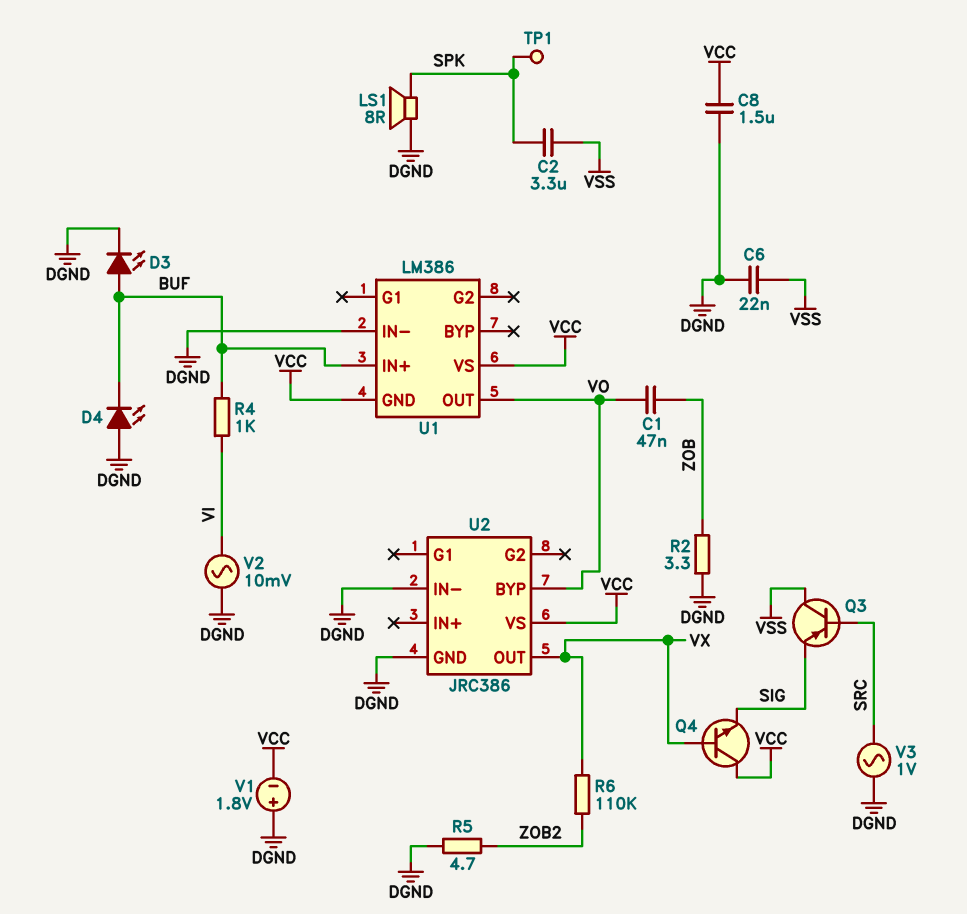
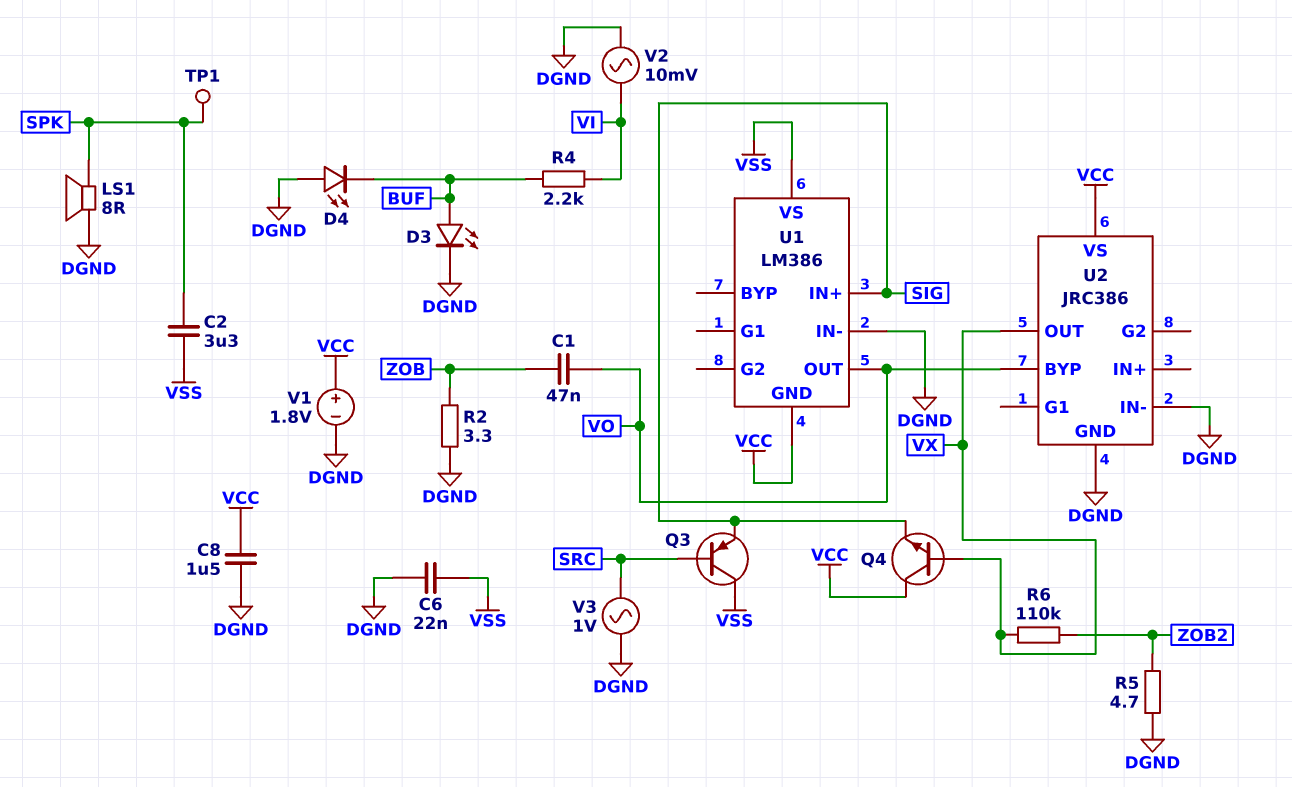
R4: 1k (BUF, VI) -> 2.2k (BUF, VI)
U1 pin IN+: BUF -> SIG
U1 pin VS: VCC -> VSS
V1: 1.8V (plus DGND, minus VCC) -> 1.8V (plus VCC, minus DGND)

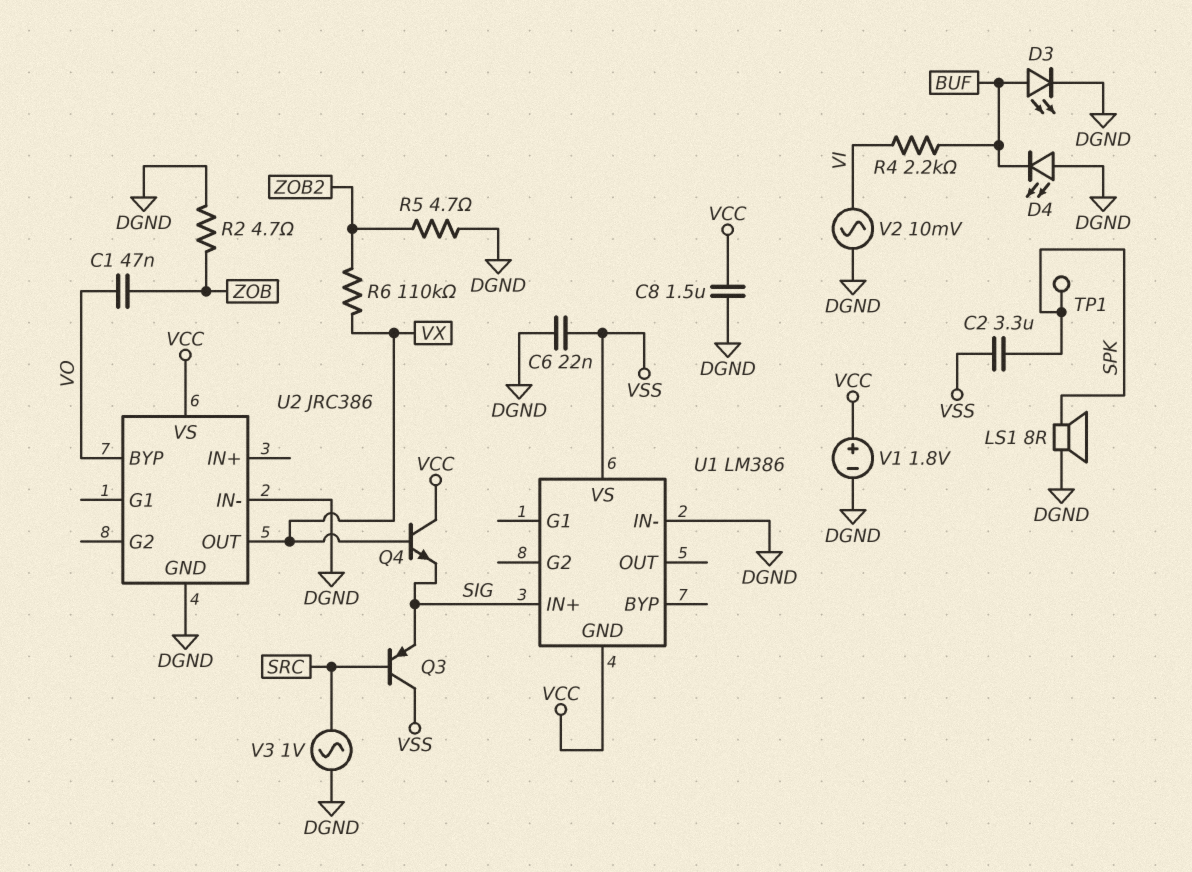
R2: 3.3 (DGND, ZOB) -> 4.7 (DGND, ZOB)
U1 pin OUT: VO -> none

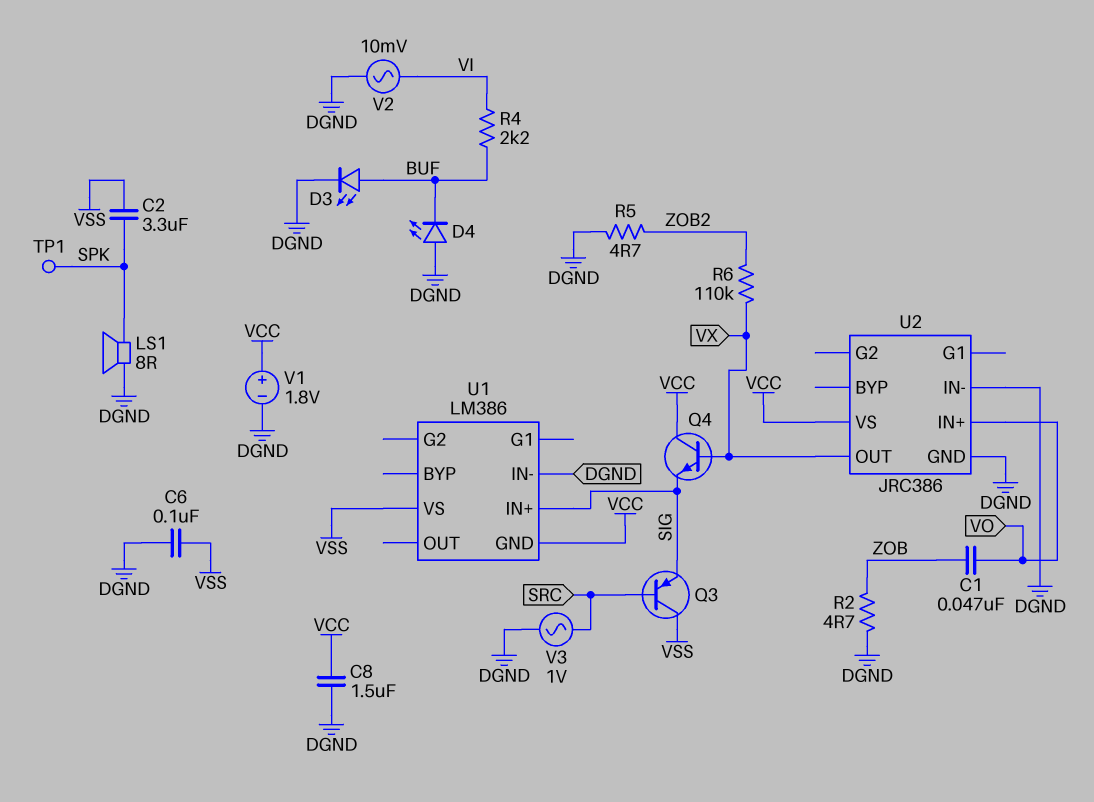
C6: 22nF (DGND, VSS) -> 100nF (DGND, VSS)
U2 pin BYP: VO -> none
U2 pin IN+: none -> VO

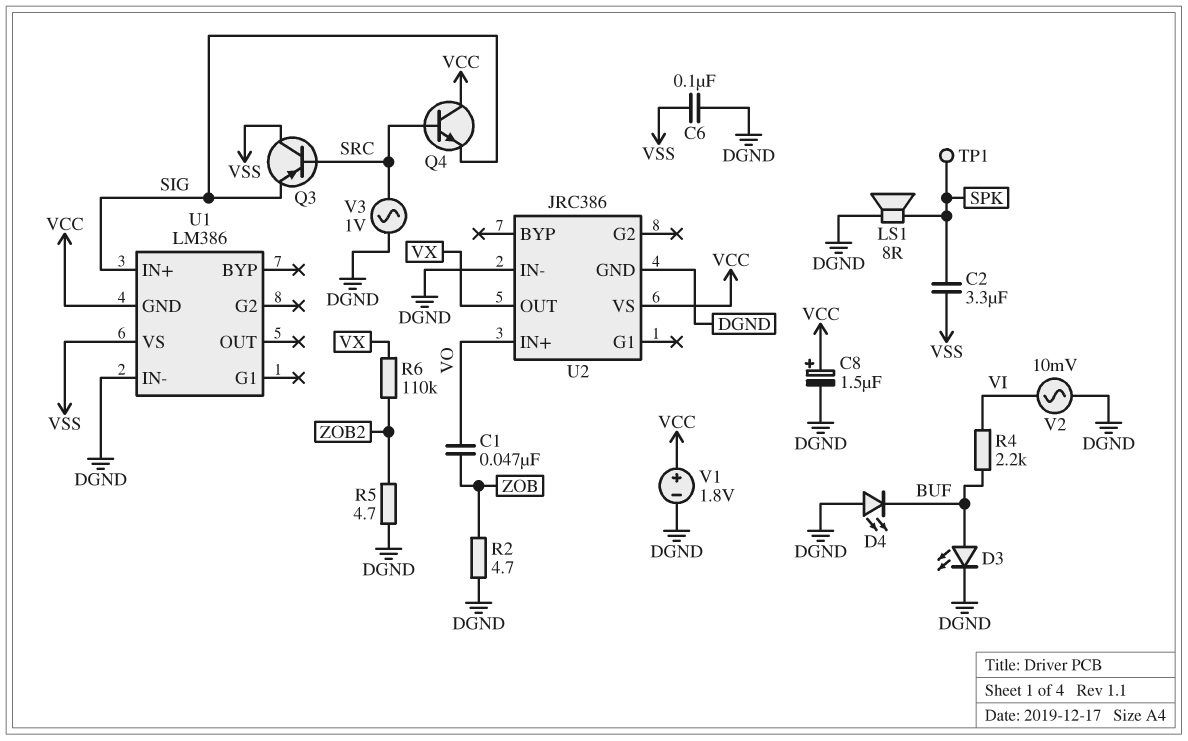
C8: 1.5uF (DGND, VCC) -> 1.5uF (plus VCC, minus DGND)
Q4: NPN (B VX, C VCC, E SIG) -> NPN (B SRC, C VCC, E SIG)

